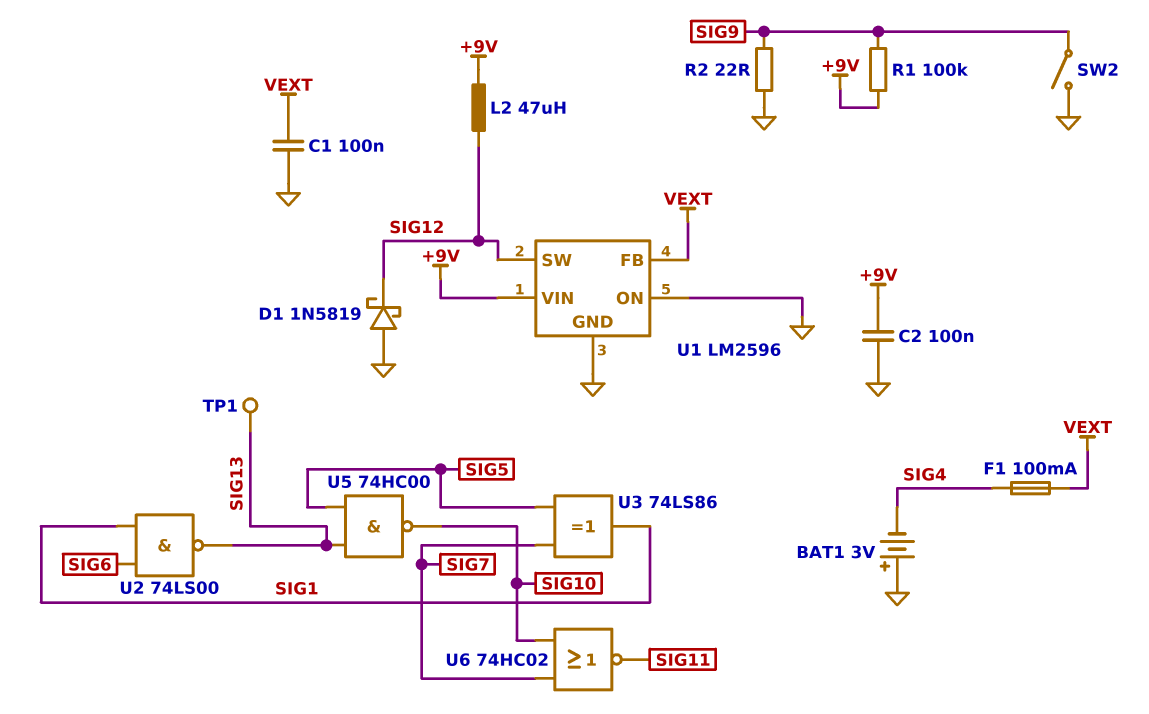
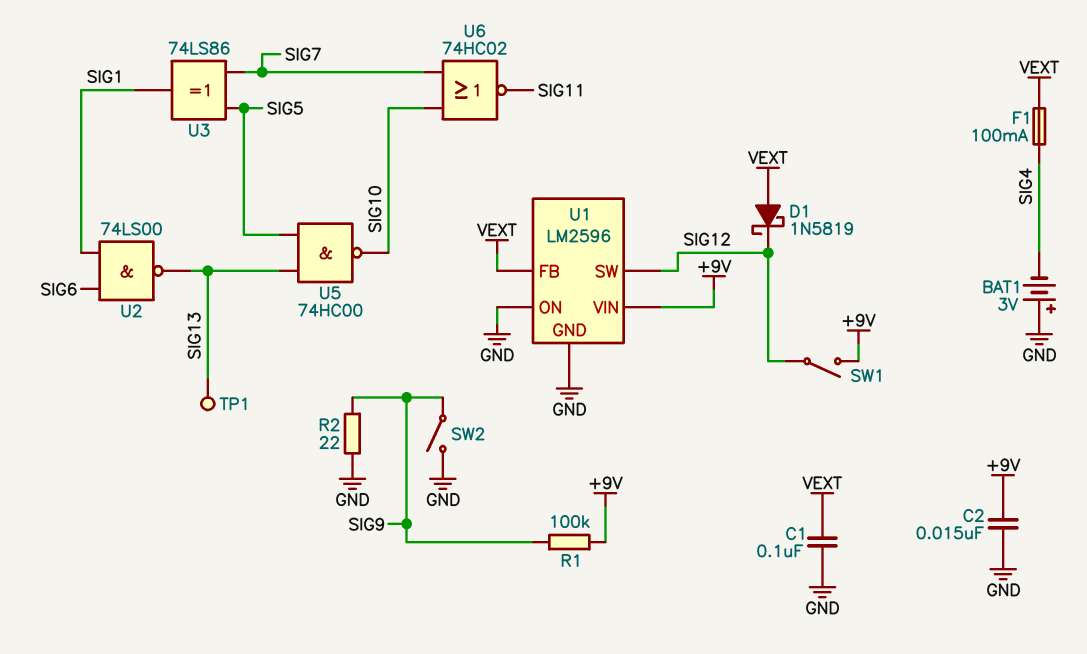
C2: 100nF (+9V, GND) -> 15nF (+9V, GND)
D1: schottky 1N5819 (A GND, K SIG12) -> schottky 1N5819 (A VEXT, K SIG12)
L2: 47uH (+9V, SIG12) -> none
SW1: none -> switch (+9V, SIG12)

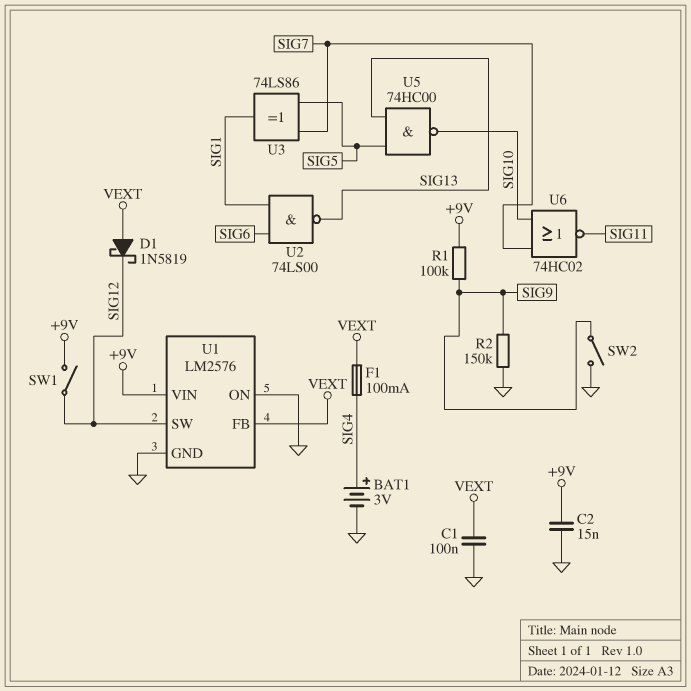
BAT1: 3V (plus GND, minus SIG4) -> 3V (plus SIG4, minus GND)
R2: 22 (GND, SIG9) -> 150k (GND, SIG9)
TP1: test point (SIG13) -> none
U1: LM2596 -> LM2576

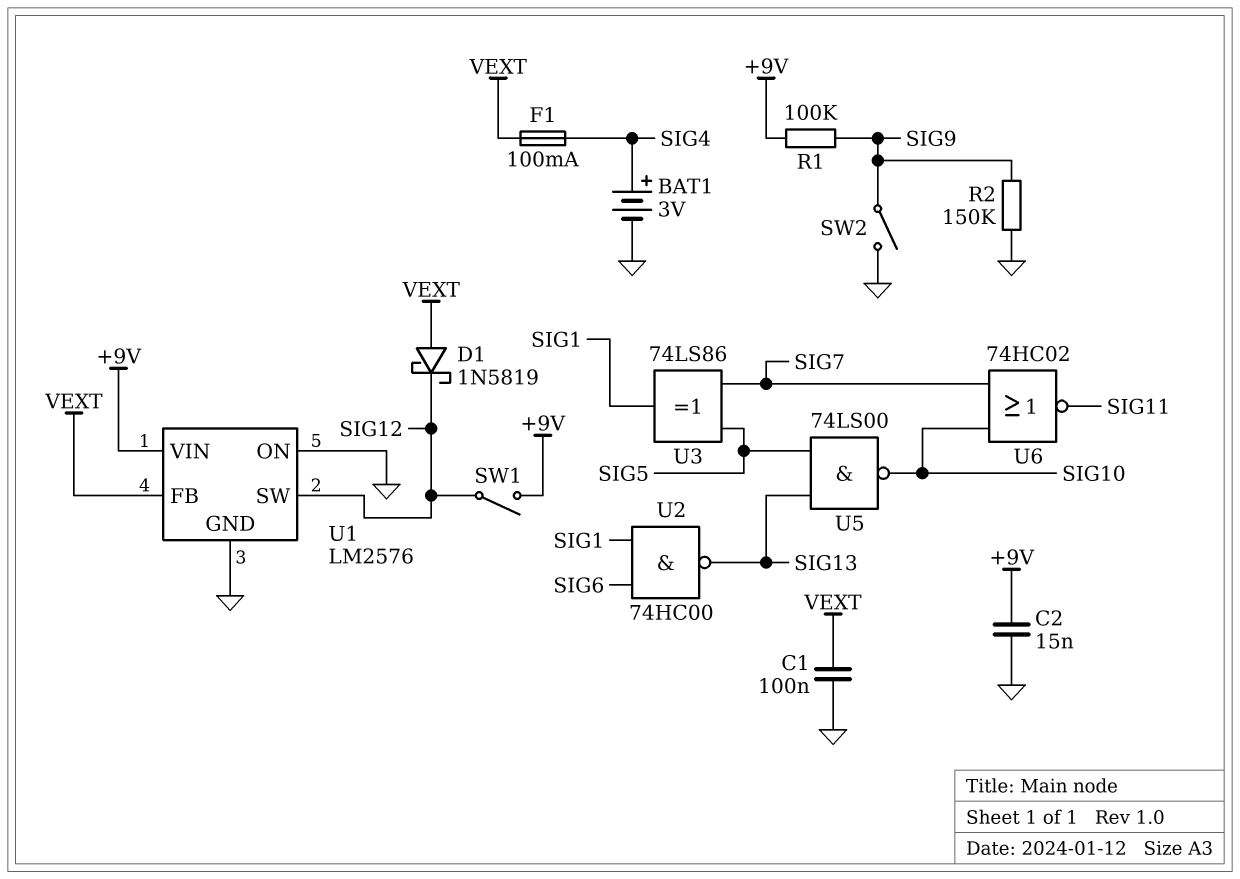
U2: NAND 74LS00 (in SIG1, in SIG6, out SIG13) -> NAND 74HC00 (in SIG1, in SIG6, out SIG13)
U5: NAND 74HC00 (in SIG5, in SIG13, out SIG10) -> NAND 74LS00 (in SIG5, in SIG13, out SIG10)

